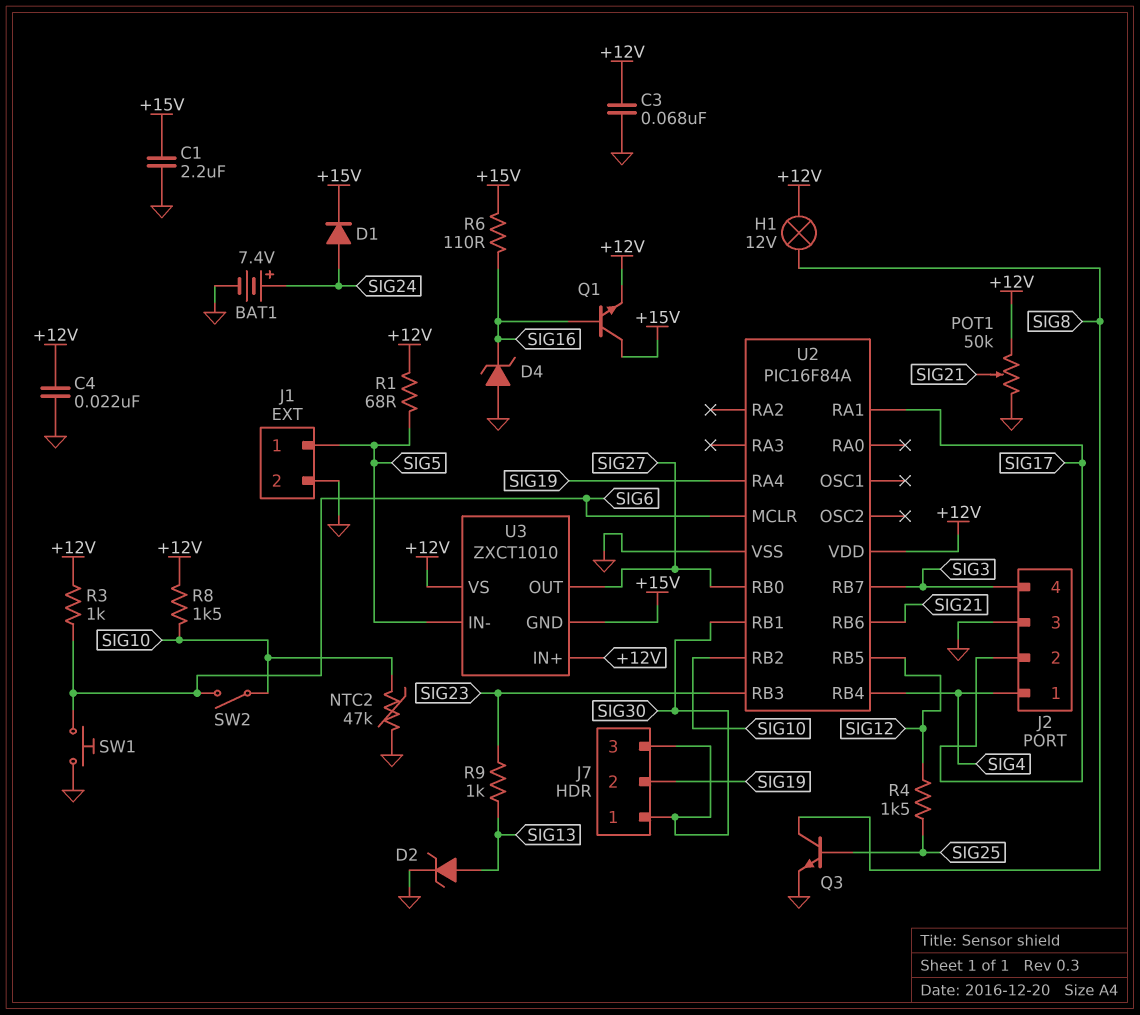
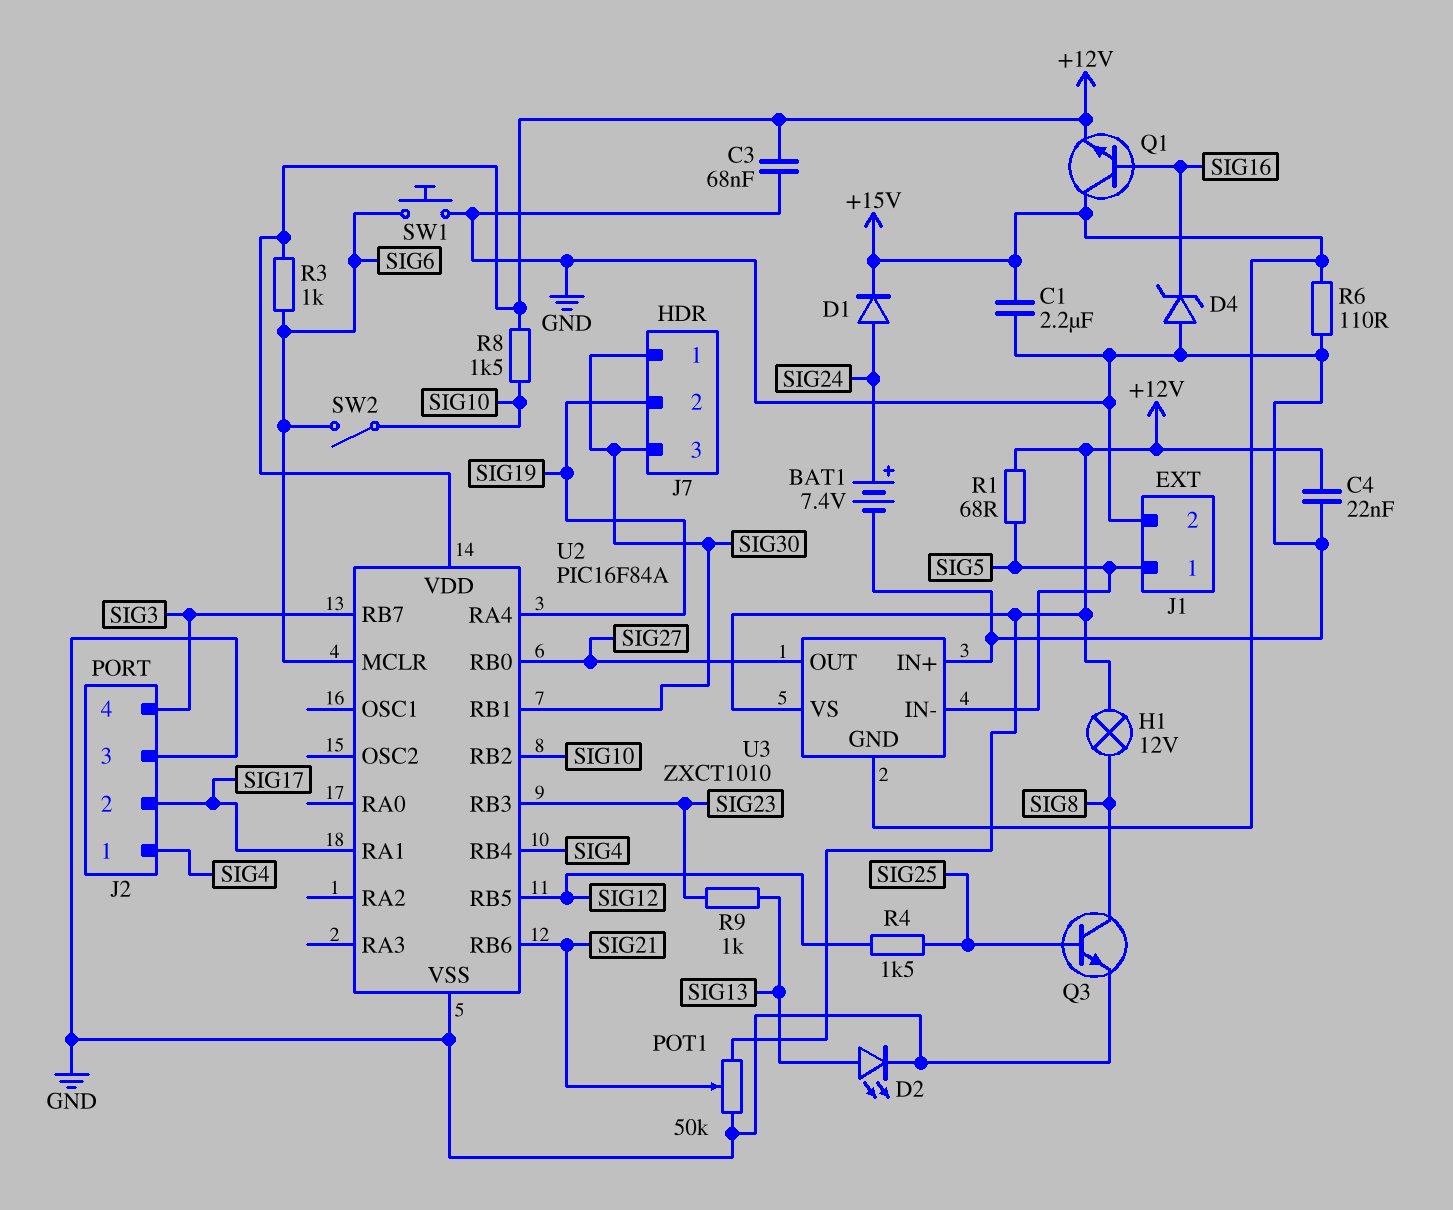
D2: zener (A SIG13, K GND) -> LED (A SIG13, K GND)
NTC2: 47k (GND, SIG10) -> none
R6: 110 (+15V, SIG16) -> 110 (+15V, GND)
U3 pin IN+: +12V -> GND

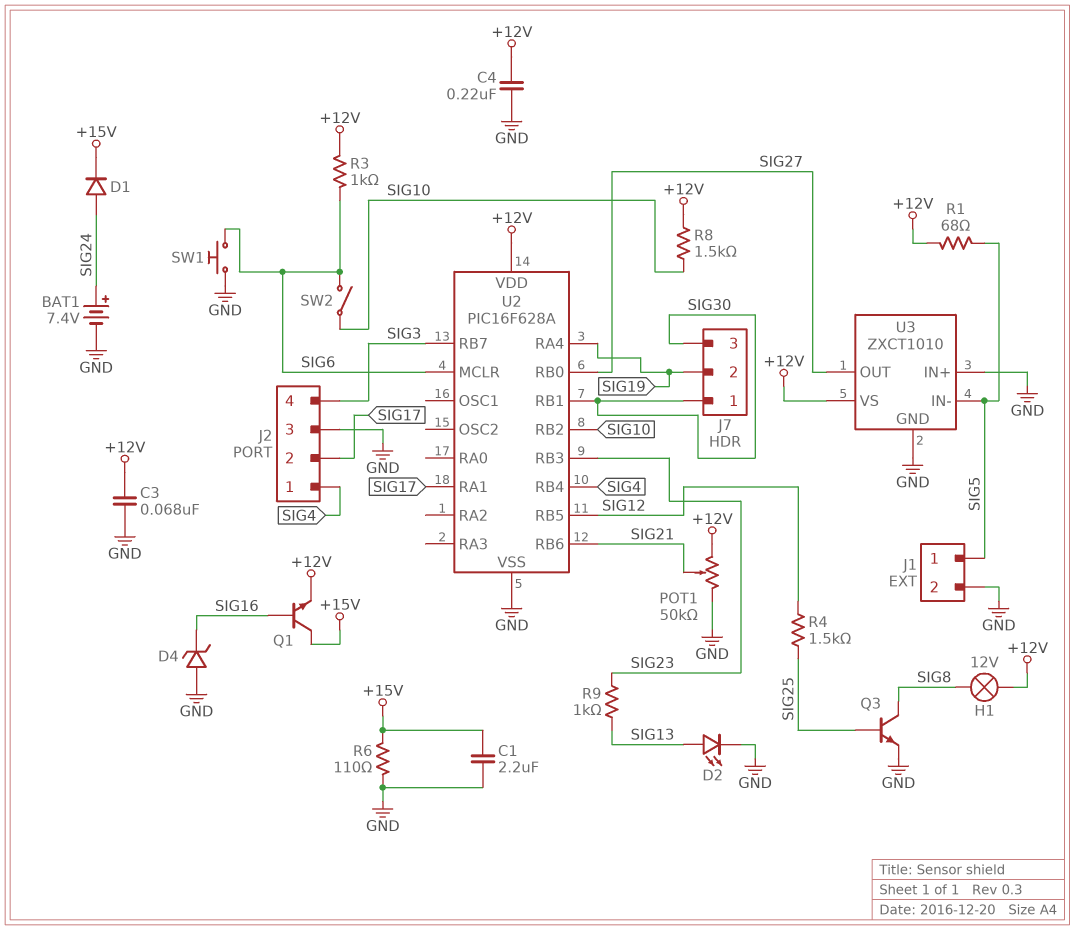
C4: 22nF (+12V, GND) -> 220nF (+12V, GND)
U2: PIC16F84A -> PIC16F628A
U3 pin GND: +15V -> GND

